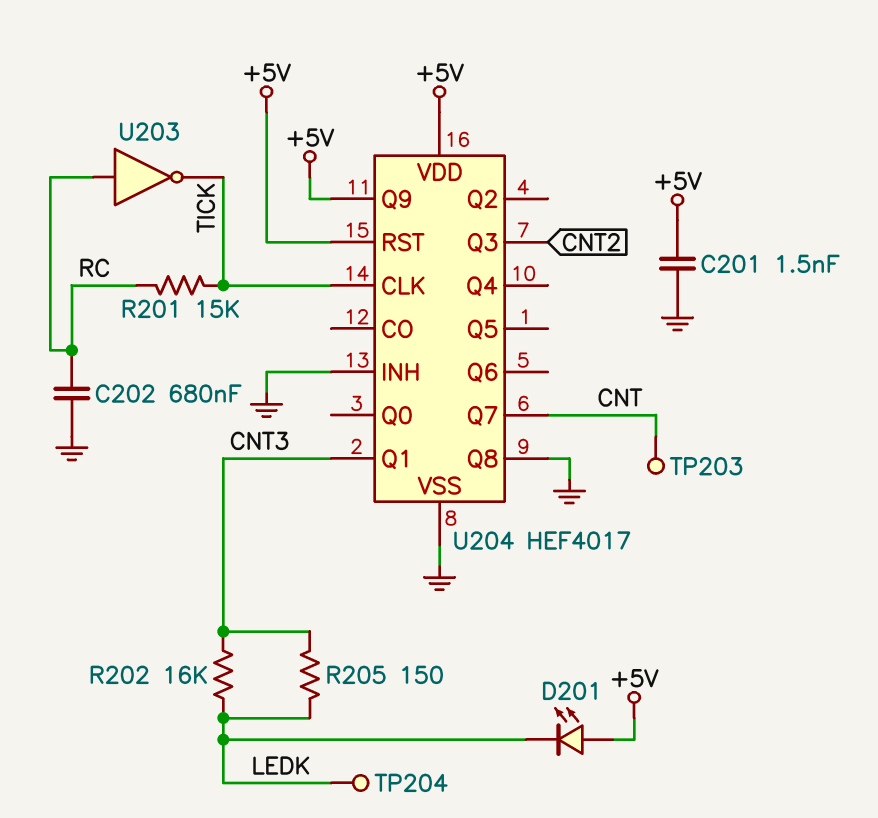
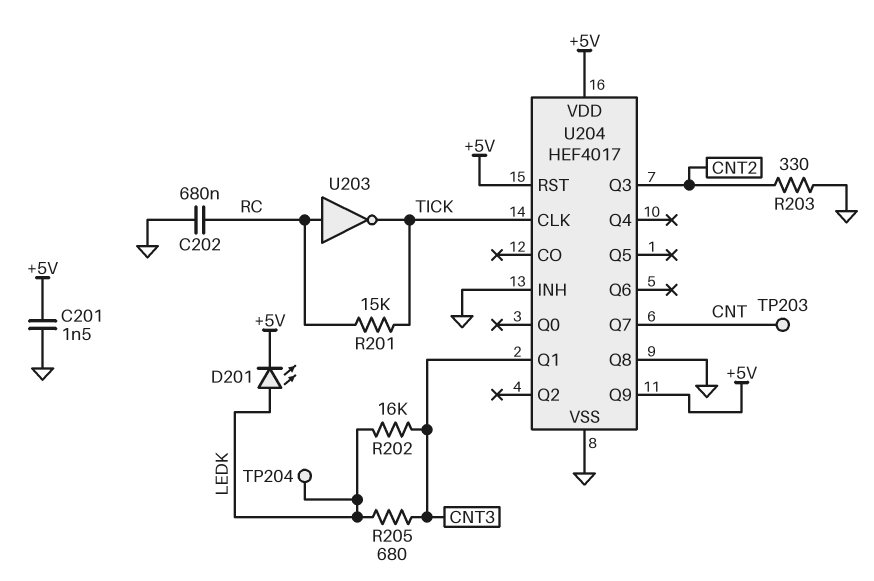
D201: LED (A +5V, K LEDK) -> LED (A LEDK, K +5V)
R203: none -> 330 (CNT2, GND)
R205: 150 (CNT3, LEDK) -> 680 (CNT3, LEDK)

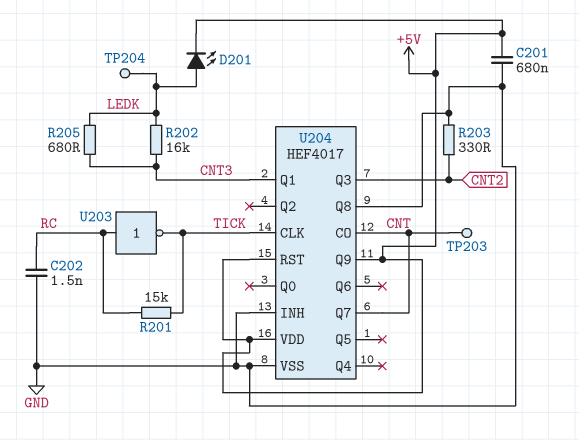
C201: 1.5nF (+5V, GND) -> 680nF (+5V, GND)
C202: 680nF (GND, RC) -> 1.5nF (GND, RC)
U204 pin CO: none -> CNT

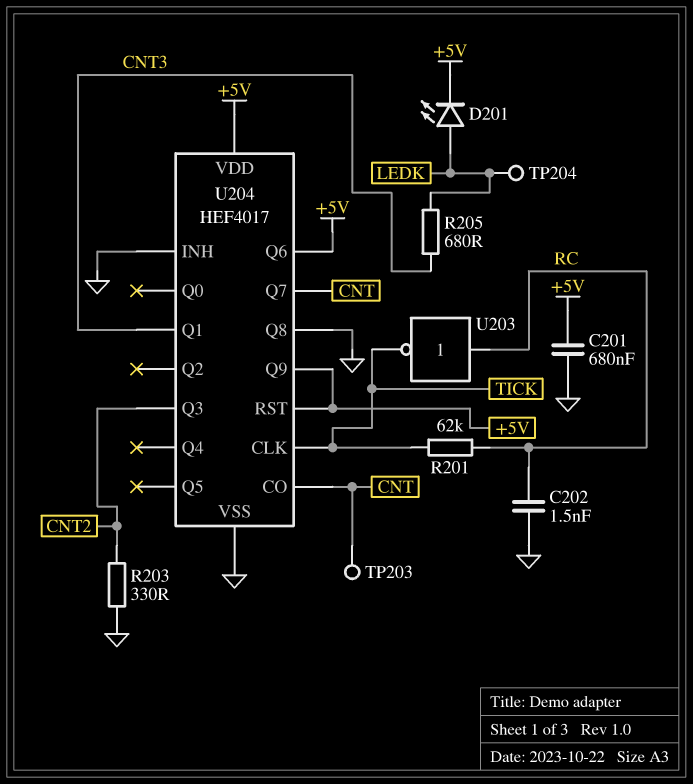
R201: 15k (RC, TICK) -> 62k (RC, TICK)
R202: 16k (CNT3, LEDK) -> none
U204 pin Q6: none -> +5V

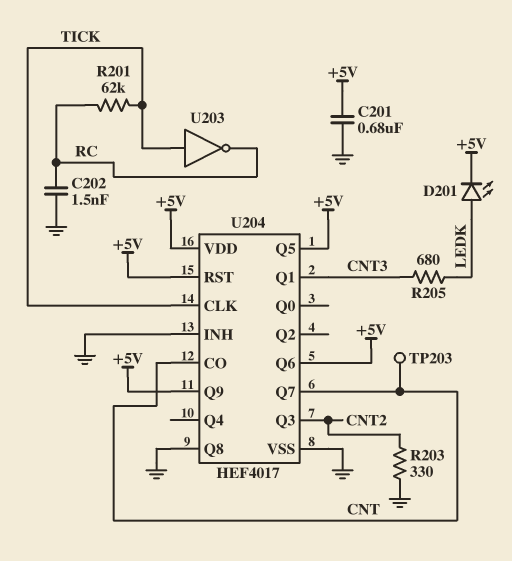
TP204: test point (LEDK) -> none
U203: NOT (in RC, out TICK) -> NOT (in TICK, out RC)
U204 pin Q5: none -> +5V

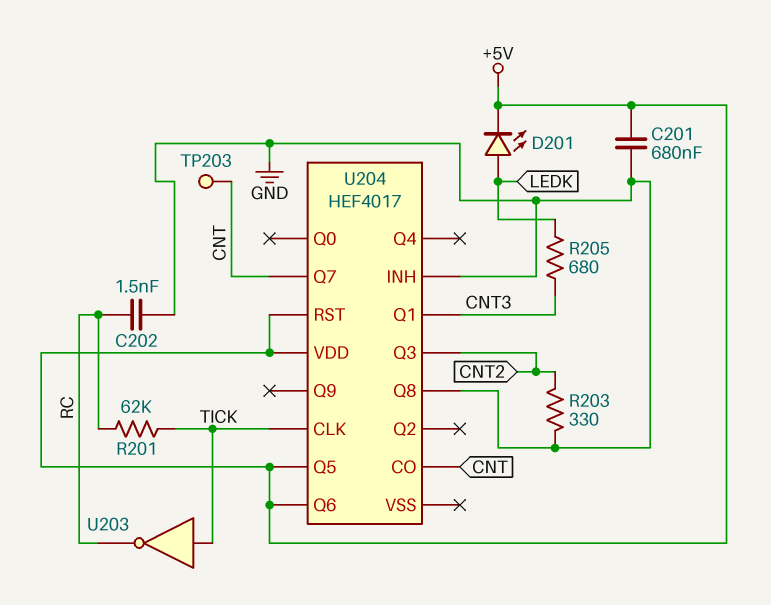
U204 pin Q9: +5V -> none
U204 pin VSS: GND -> none

